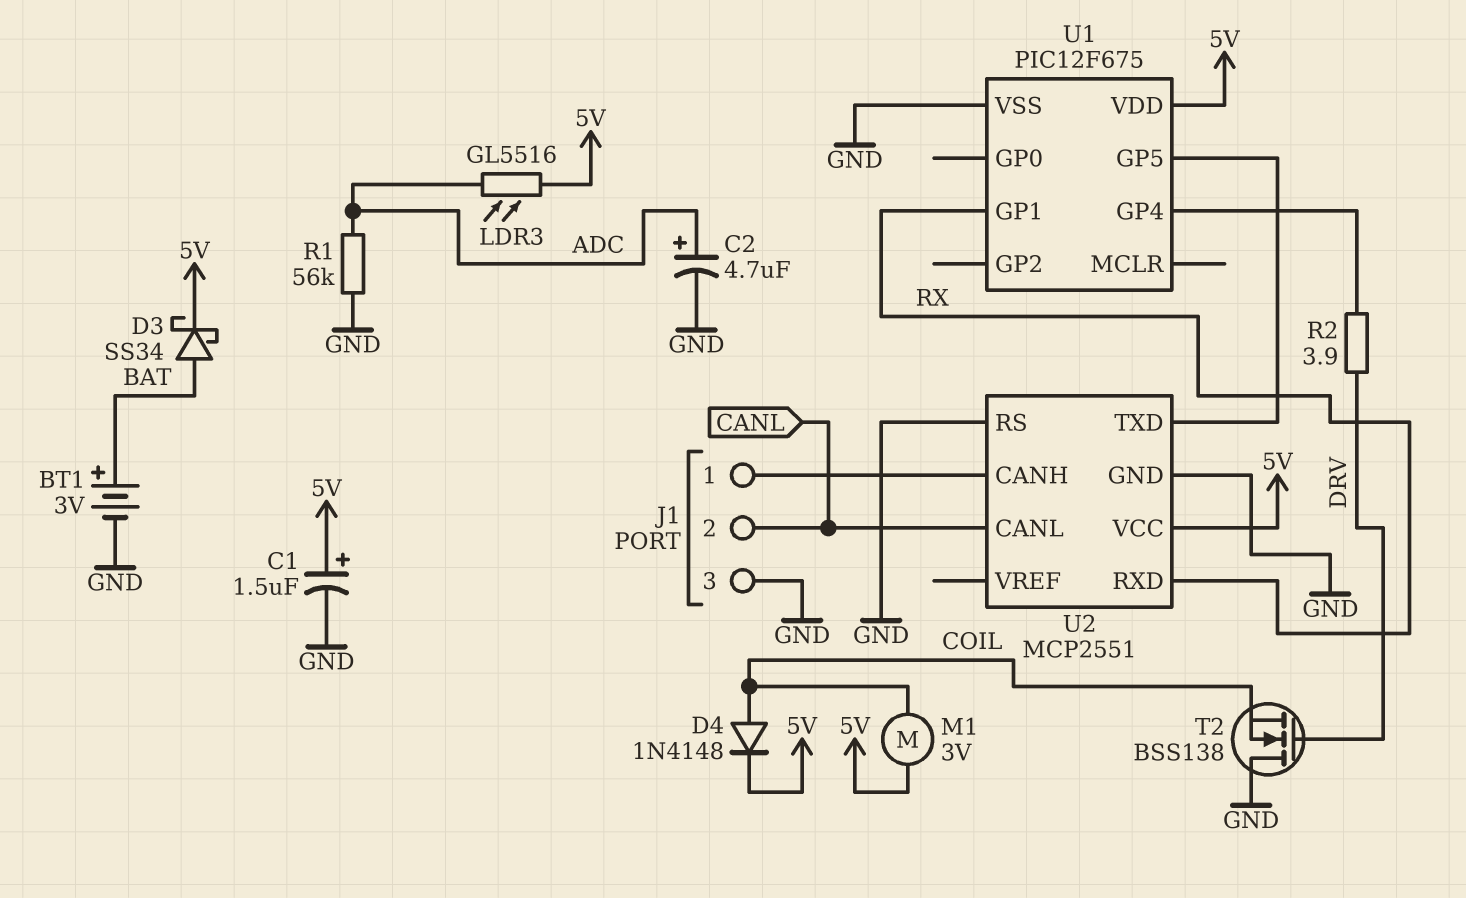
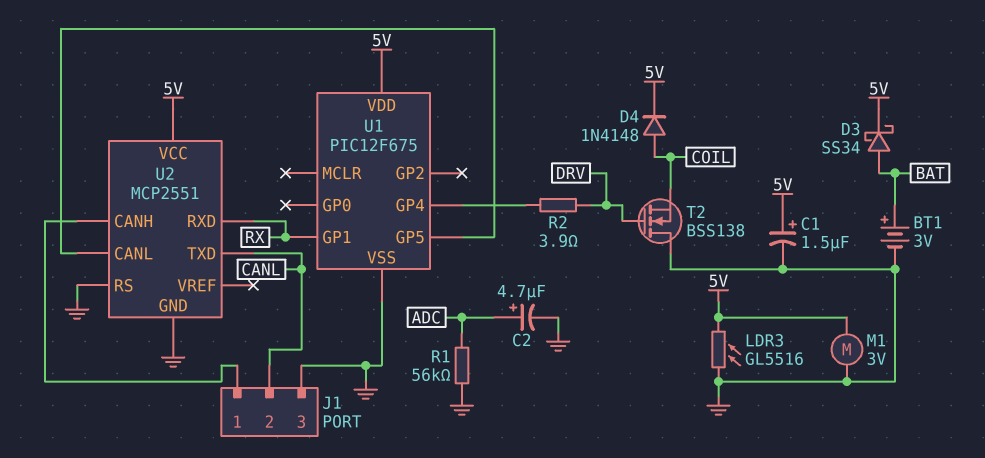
LDR3: GL5516 (5V, ADC) -> GL5516 (5V, GND)
M1: motor 3V (5V, COIL) -> motor 3V (5V, GND)
U2 pin CANL: CANL -> U1/GP5
U2 pin TXD: U1/GP5 -> CANL

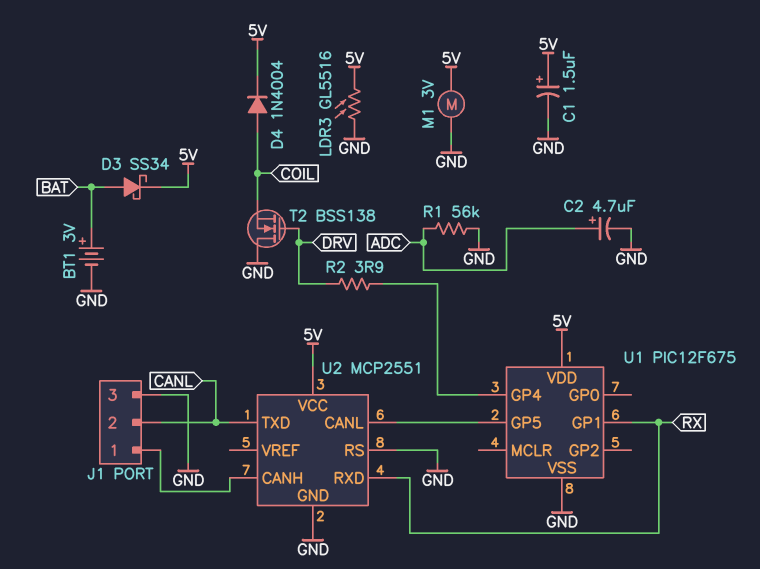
D4: diode 1N4148 (A COIL, K 5V) -> diode 1N4004 (A COIL, K 5V)

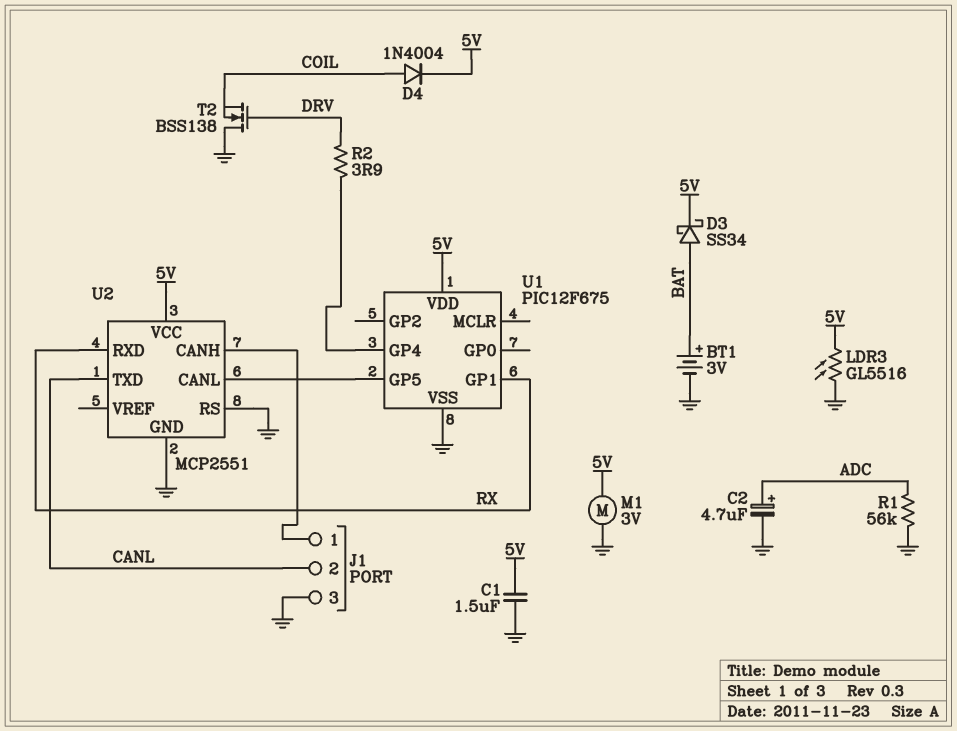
C1: 1.5uF (plus 5V, minus GND) -> 1.5uF (5V, GND)

